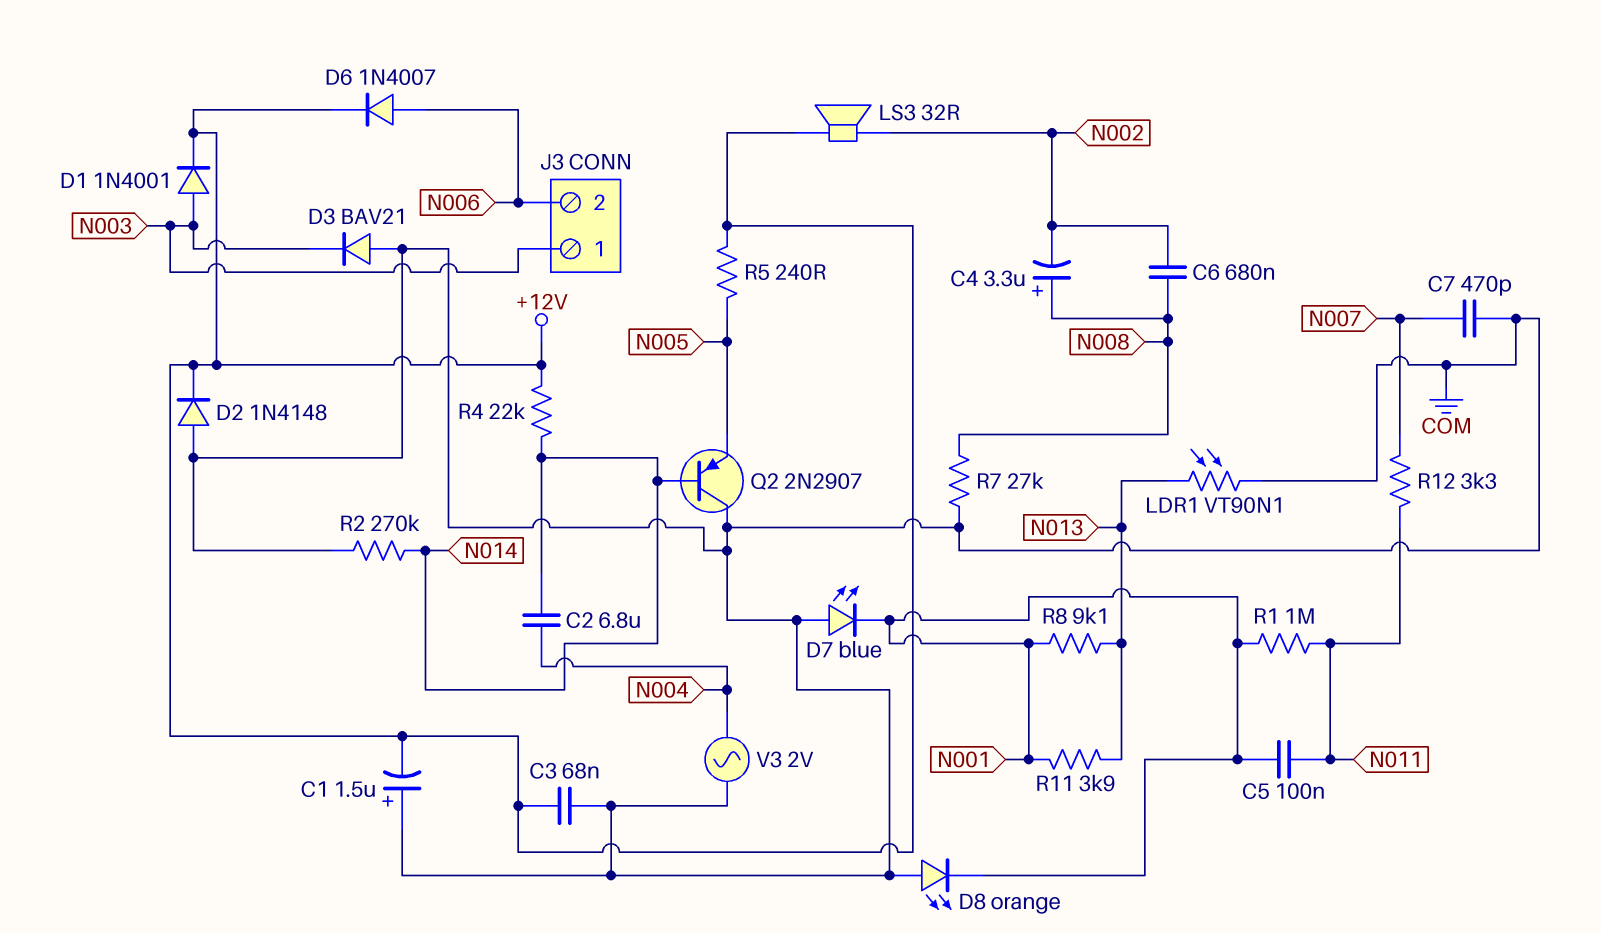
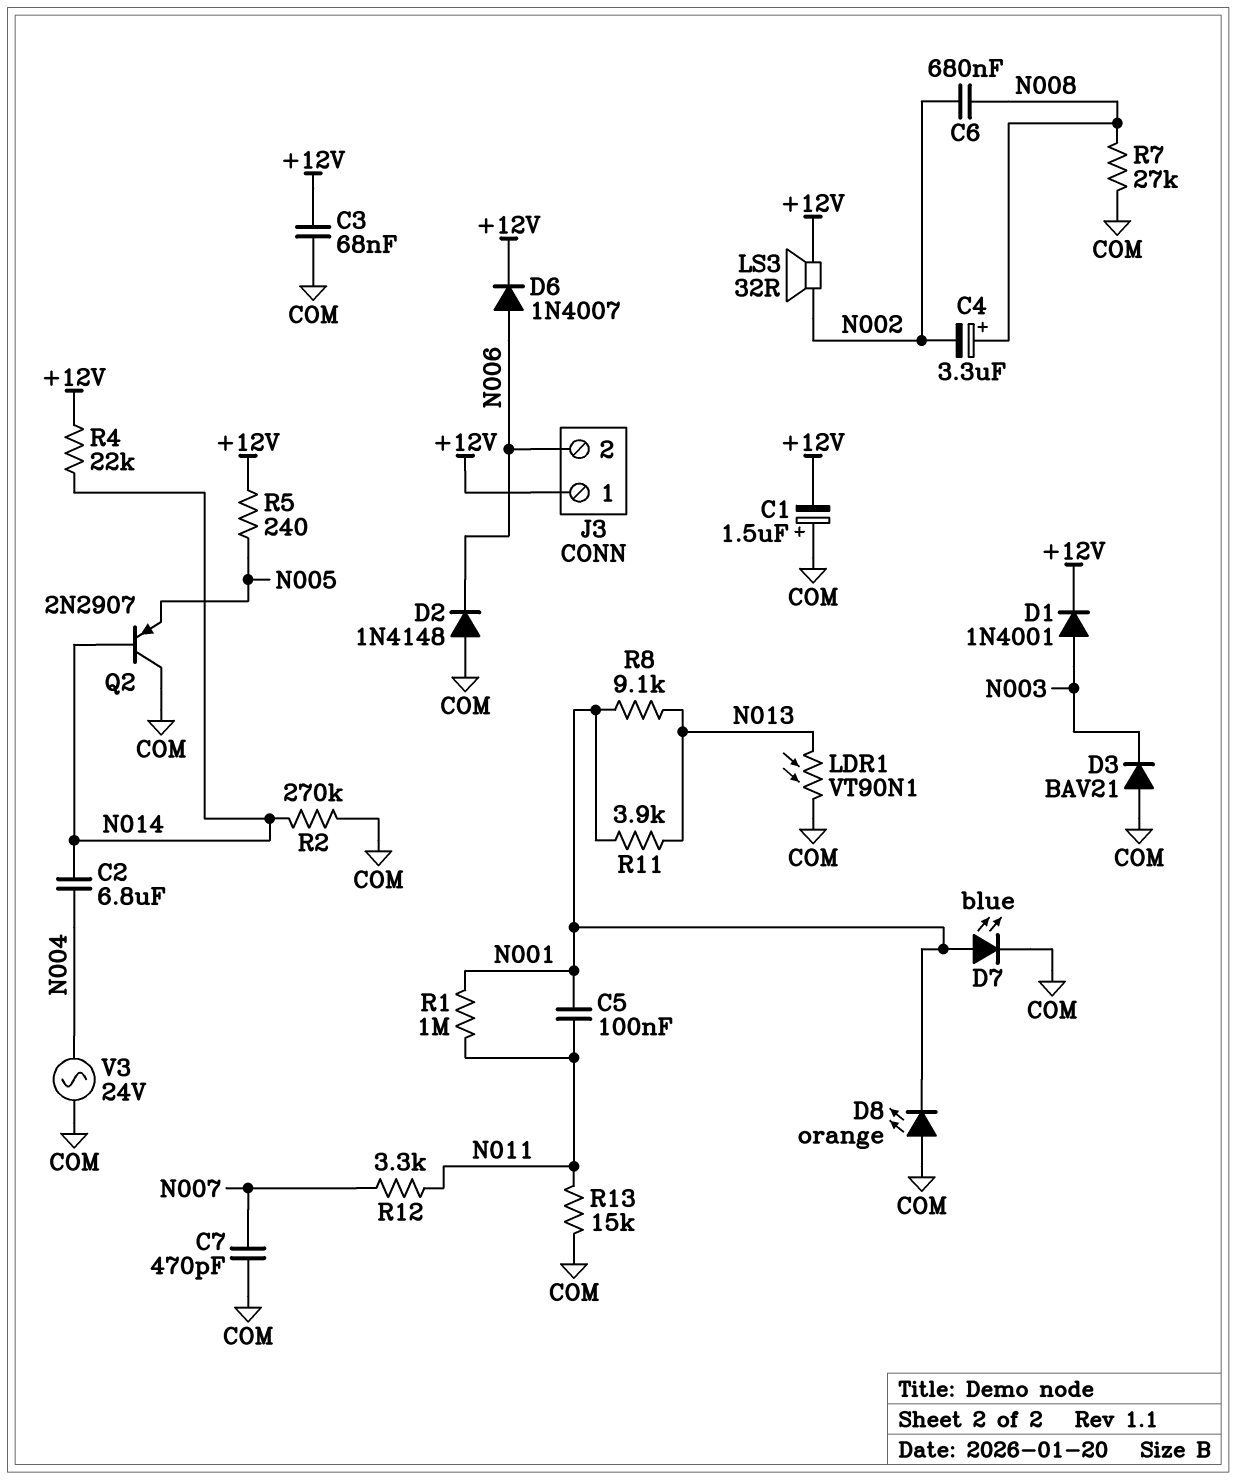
D2: diode 1N4148 (A COM, K +12V) -> diode 1N4148 (A COM, K N006)
D7: LED blue (A COM, K N001) -> LED blue (A N001, K COM)
J3 pin 1: N003 -> +12V
R13: none -> 15k (COM, N011)
V3: AC 2V (COM, N004) -> AC 24V (COM, N004)

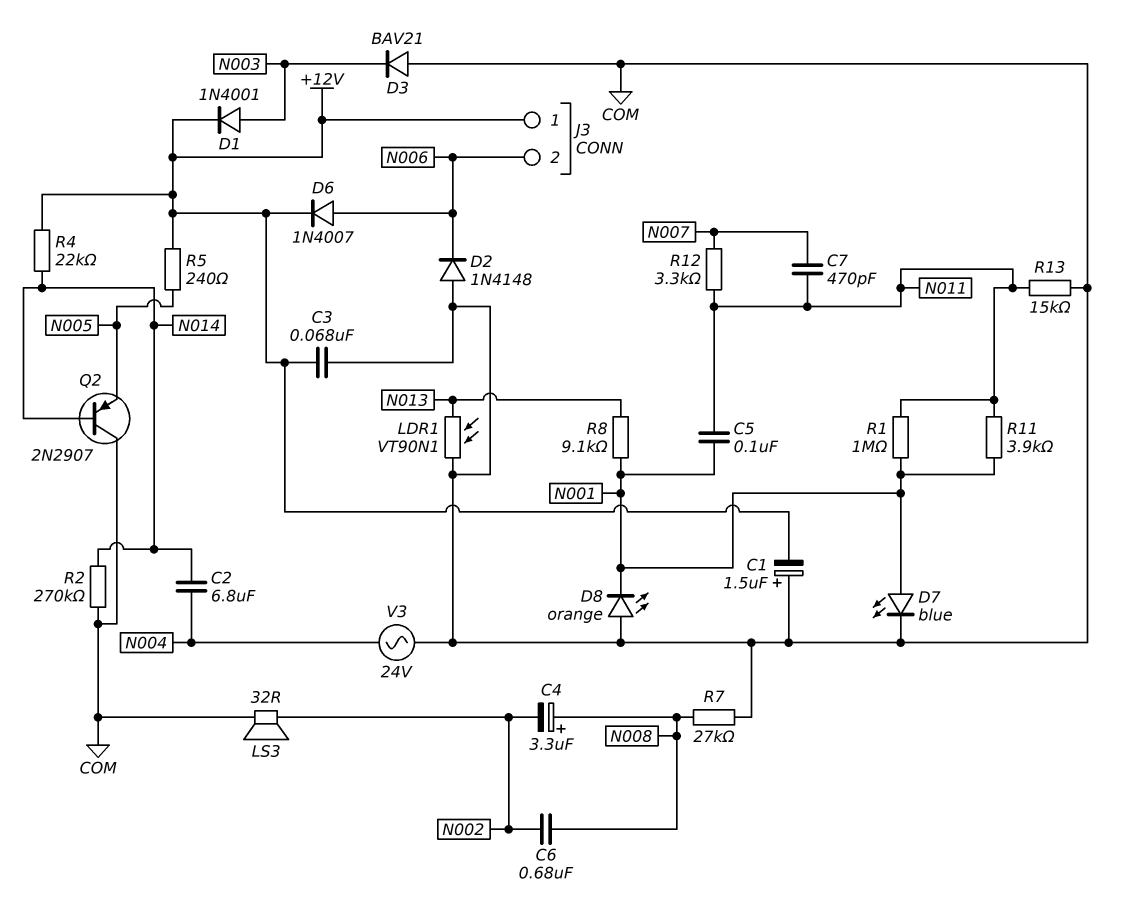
C7: 470pF (COM, N007) -> 470pF (N007, N011)
LS3: speaker 32R (+12V, N002) -> speaker 32R (COM, N002)
R11: 3.9k (N001, N013) -> 3.9k (N001, N011)

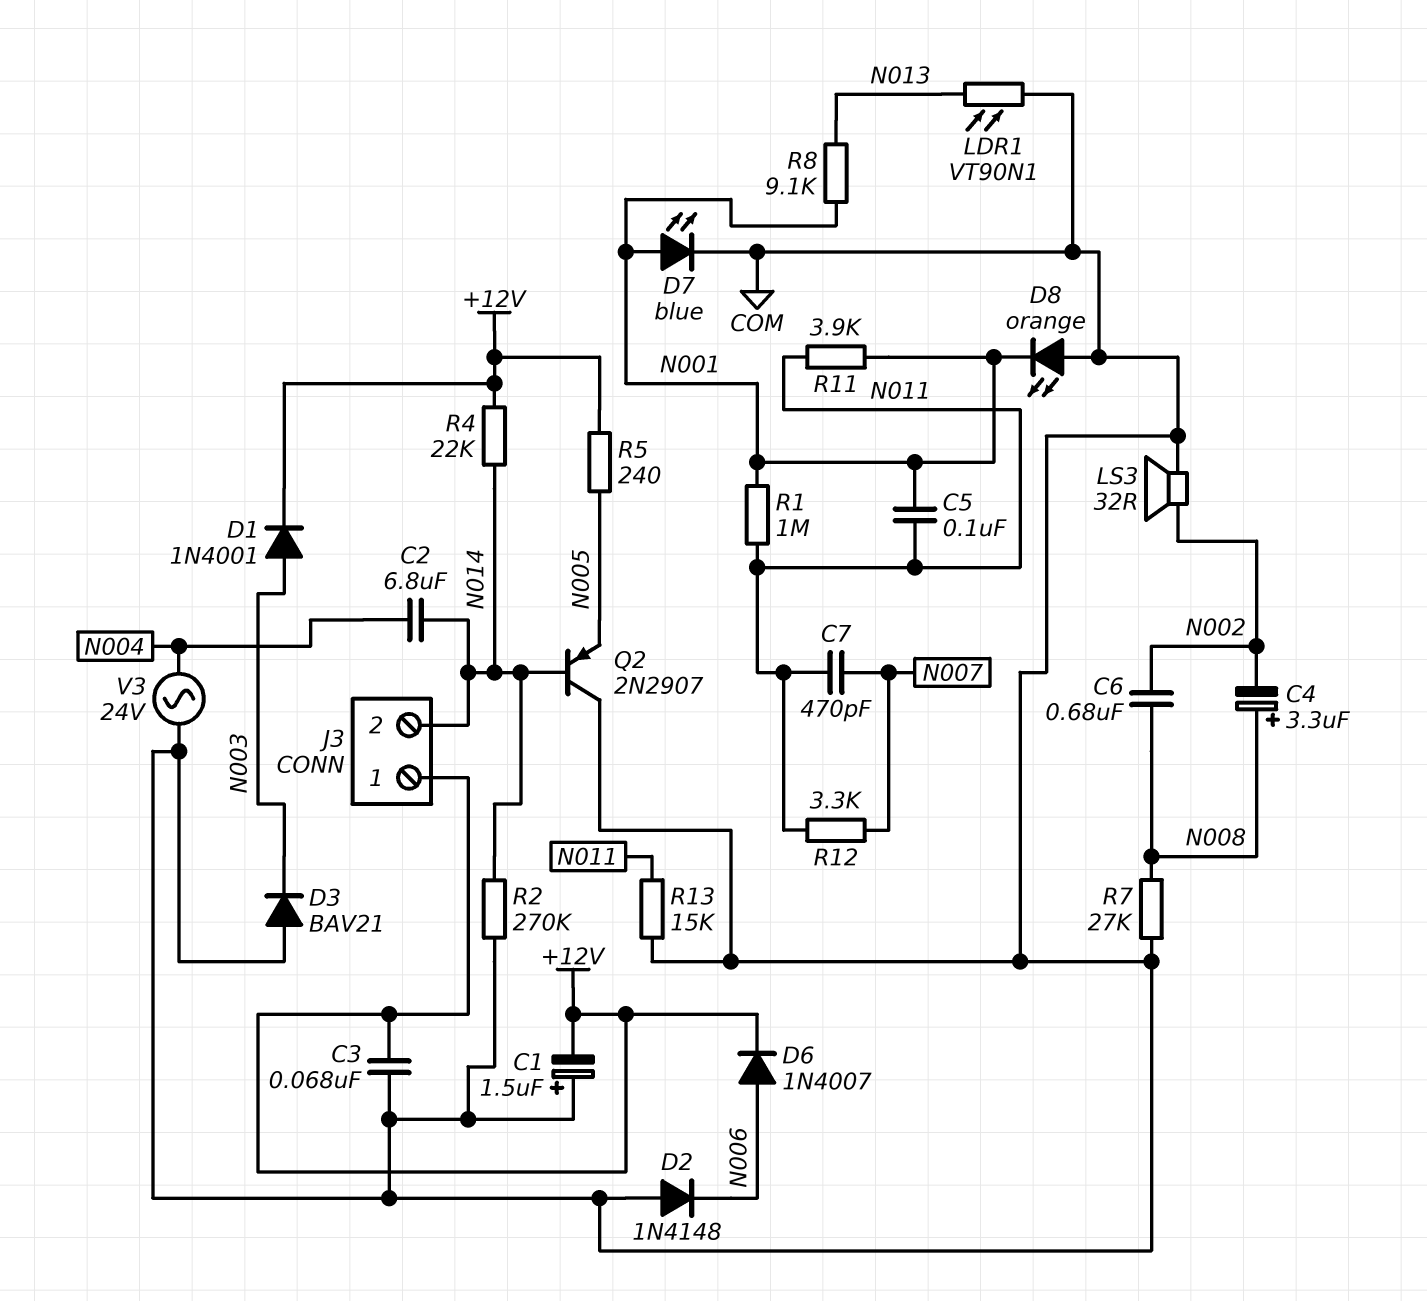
J3 pin 2: N006 -> N014

